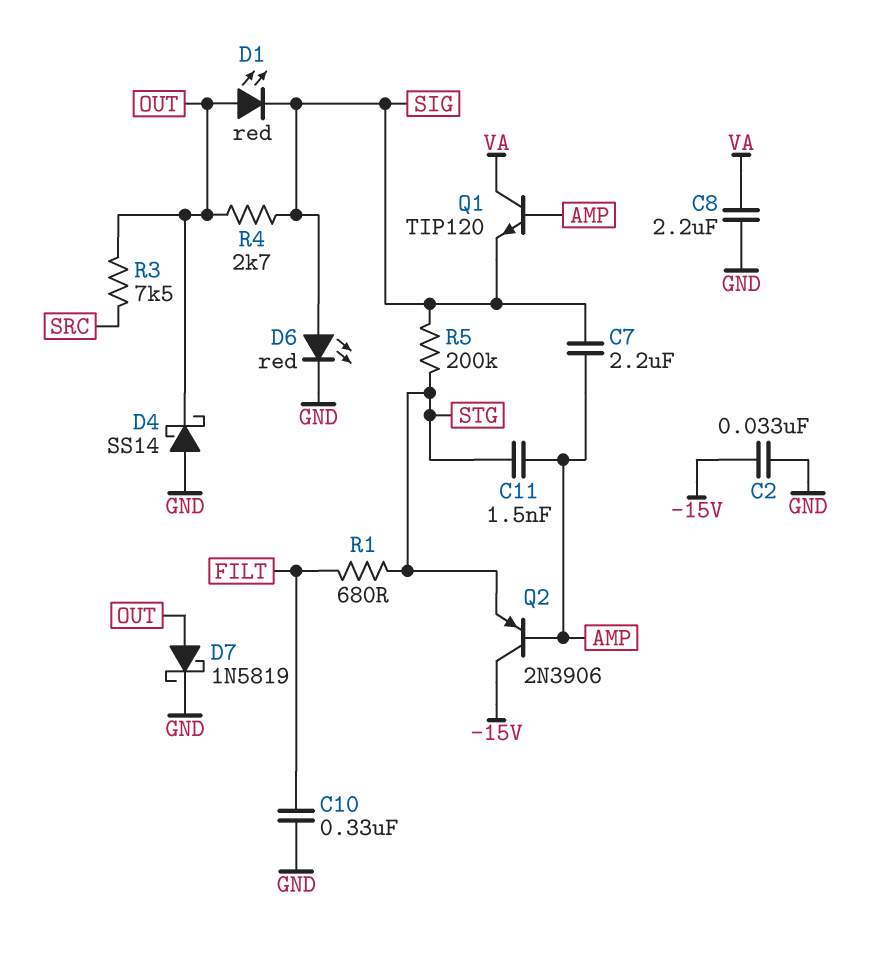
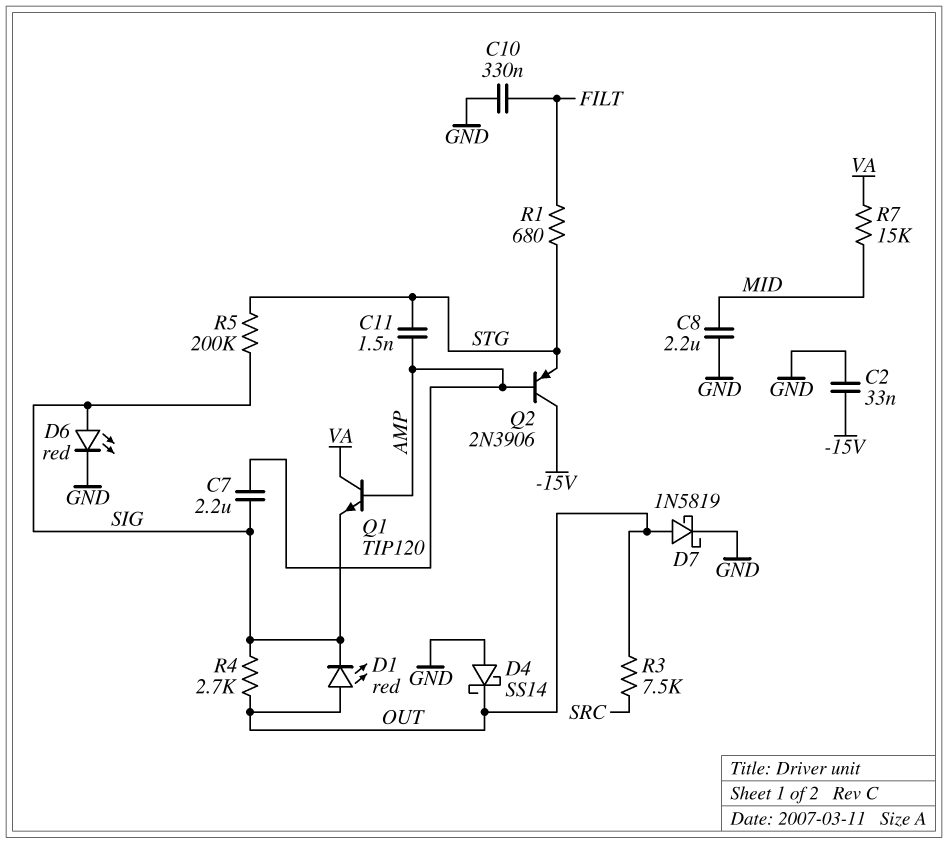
C8: 2.2uF (GND, VA) -> 2.2uF (GND, MID)
R7: none -> 15k (MID, VA)

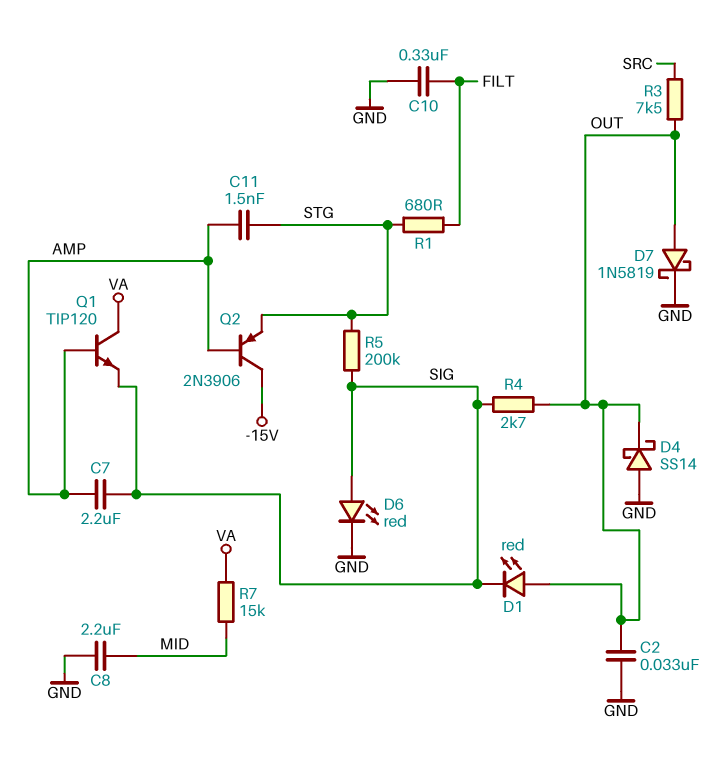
C2: 33nF (-15V, GND) -> 33nF (GND, OUT)

